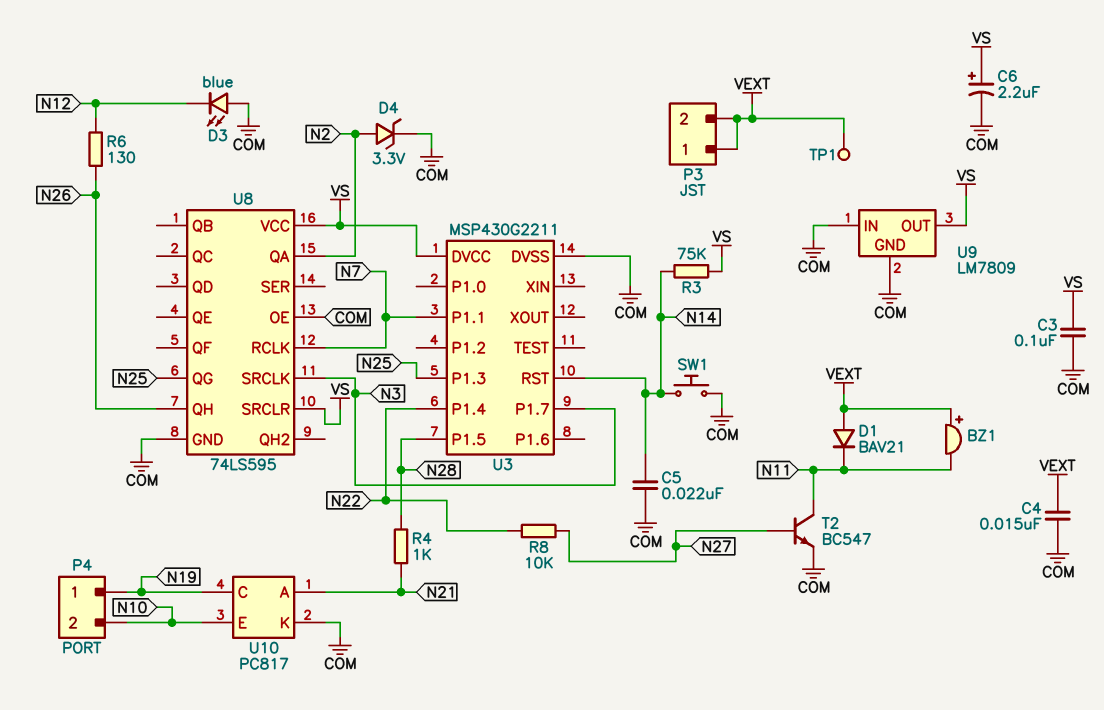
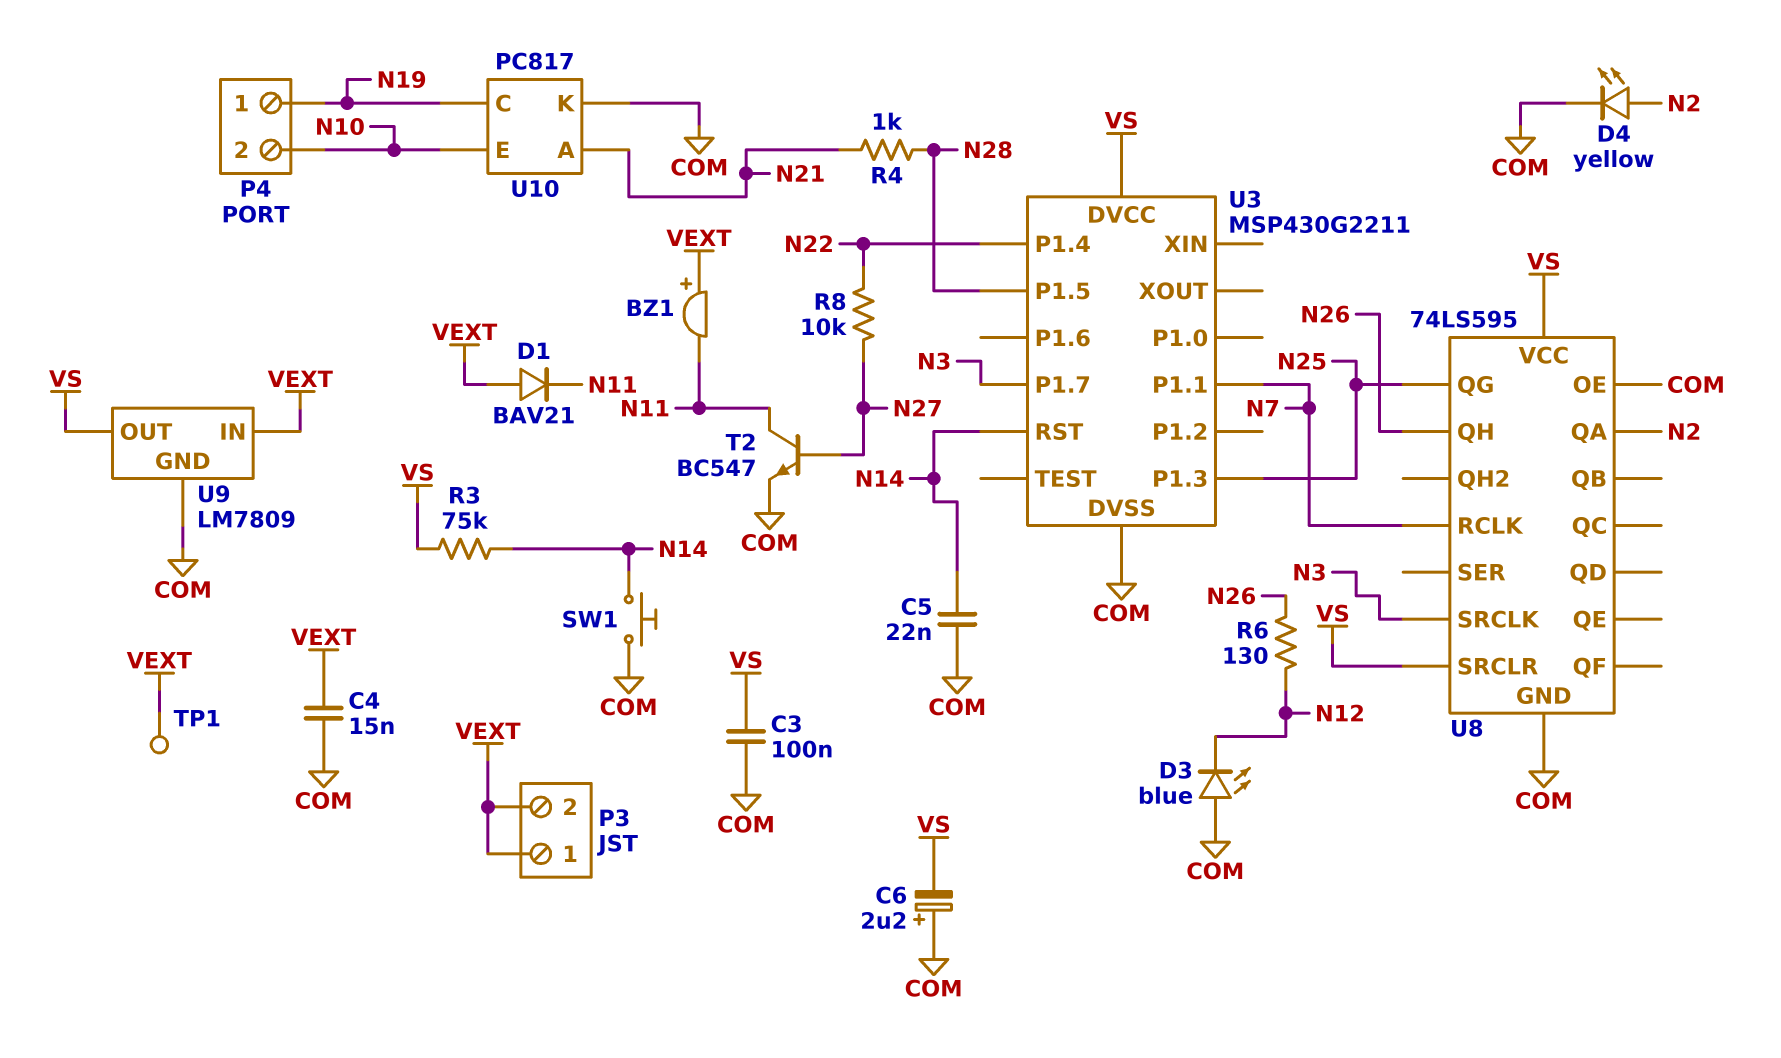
C6: 2.2uF (plus VS, minus COM) -> 2.2uF (plus COM, minus VS)
D4: zener 3.3V (A N2, K COM) -> LED yellow (A N2, K COM)
U9 pin IN: COM -> VEXT

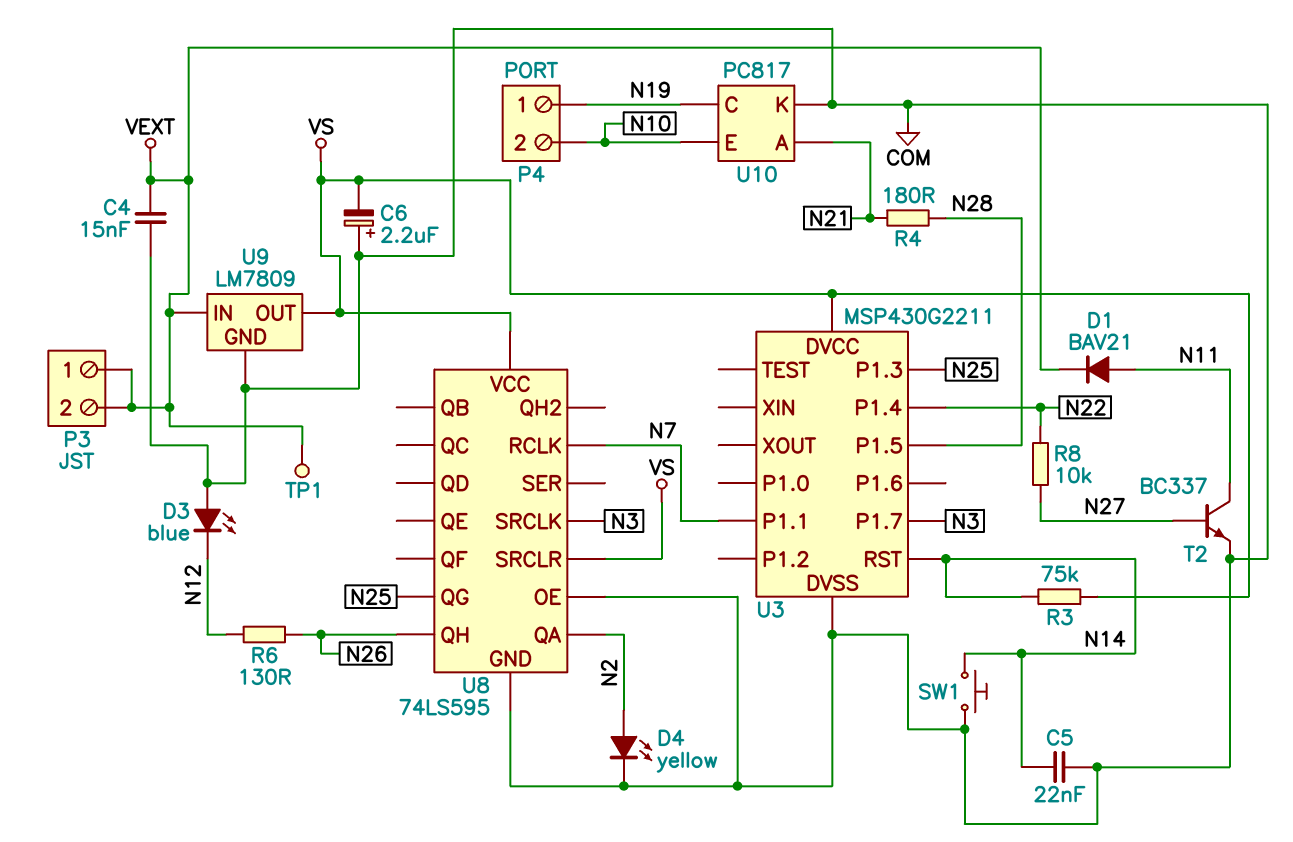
BZ1: buzzer (plus VEXT, minus N11) -> none
C3: 100nF (COM, VS) -> none
D1: diode BAV21 (A VEXT, K N11) -> diode BAV21 (A N11, K VEXT)
R4: 1k (N21, N28) -> 180 (N21, N28)
T2: NPN BC547 (B N27, C N11, E COM) -> NPN BC337 (B N27, C N11, E COM)

